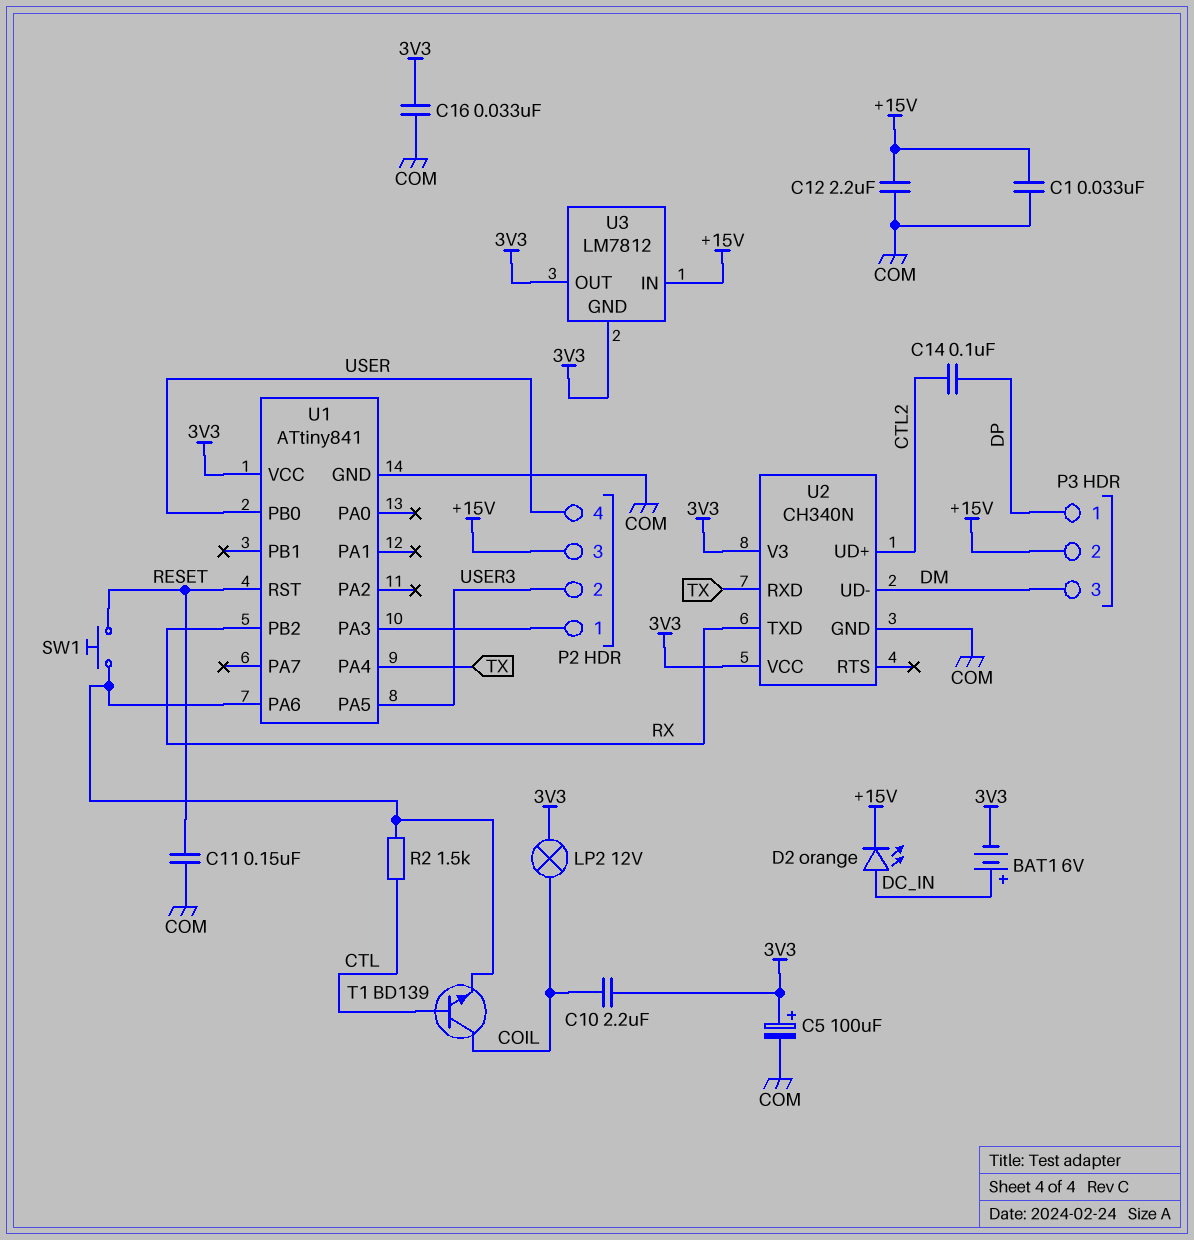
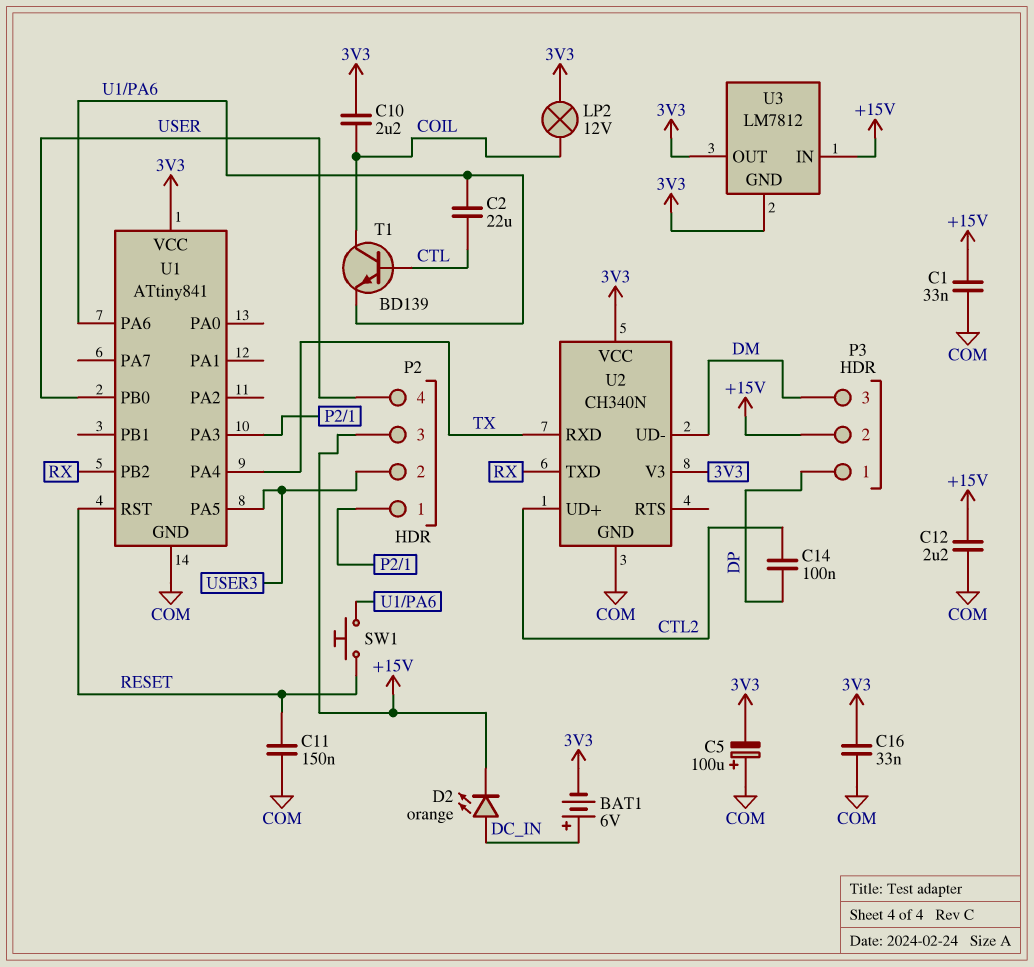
C2: none -> 22uF (CTL, U1/PA6)
C5: 100uF (plus 3V3, minus COM) -> 100uF (plus COM, minus 3V3)
R2: 1.5k (CTL, U1/PA6) -> none

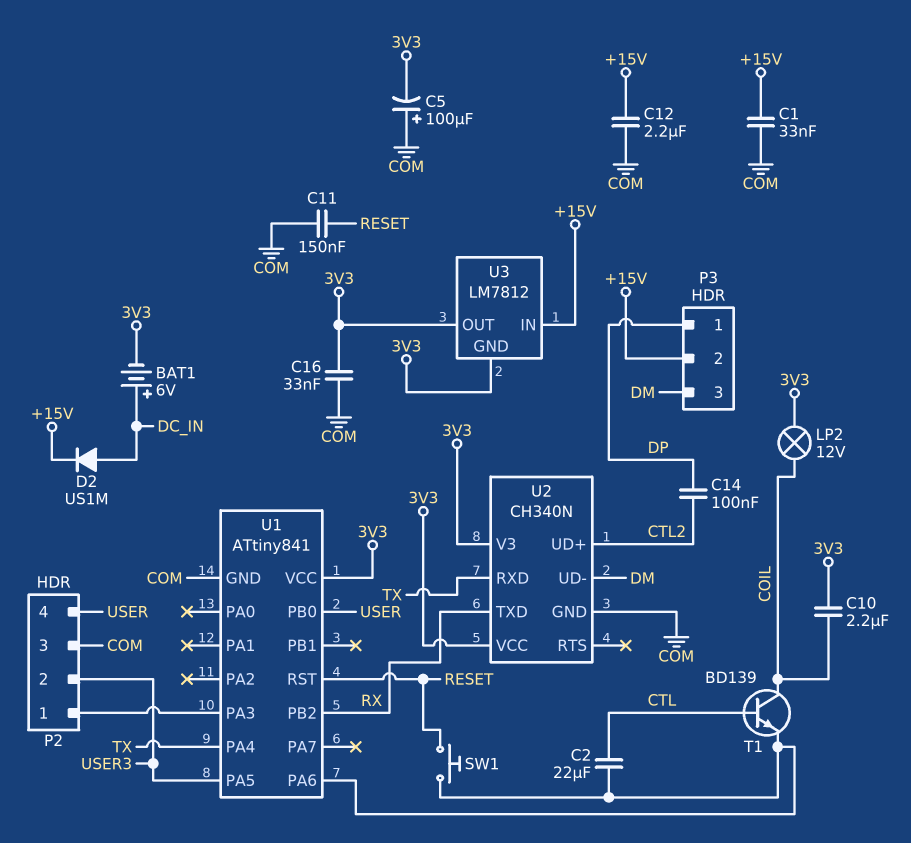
D2: LED orange (A DC_IN, K +15V) -> diode US1M (A DC_IN, K +15V)
P2 pin 3: +15V -> COM

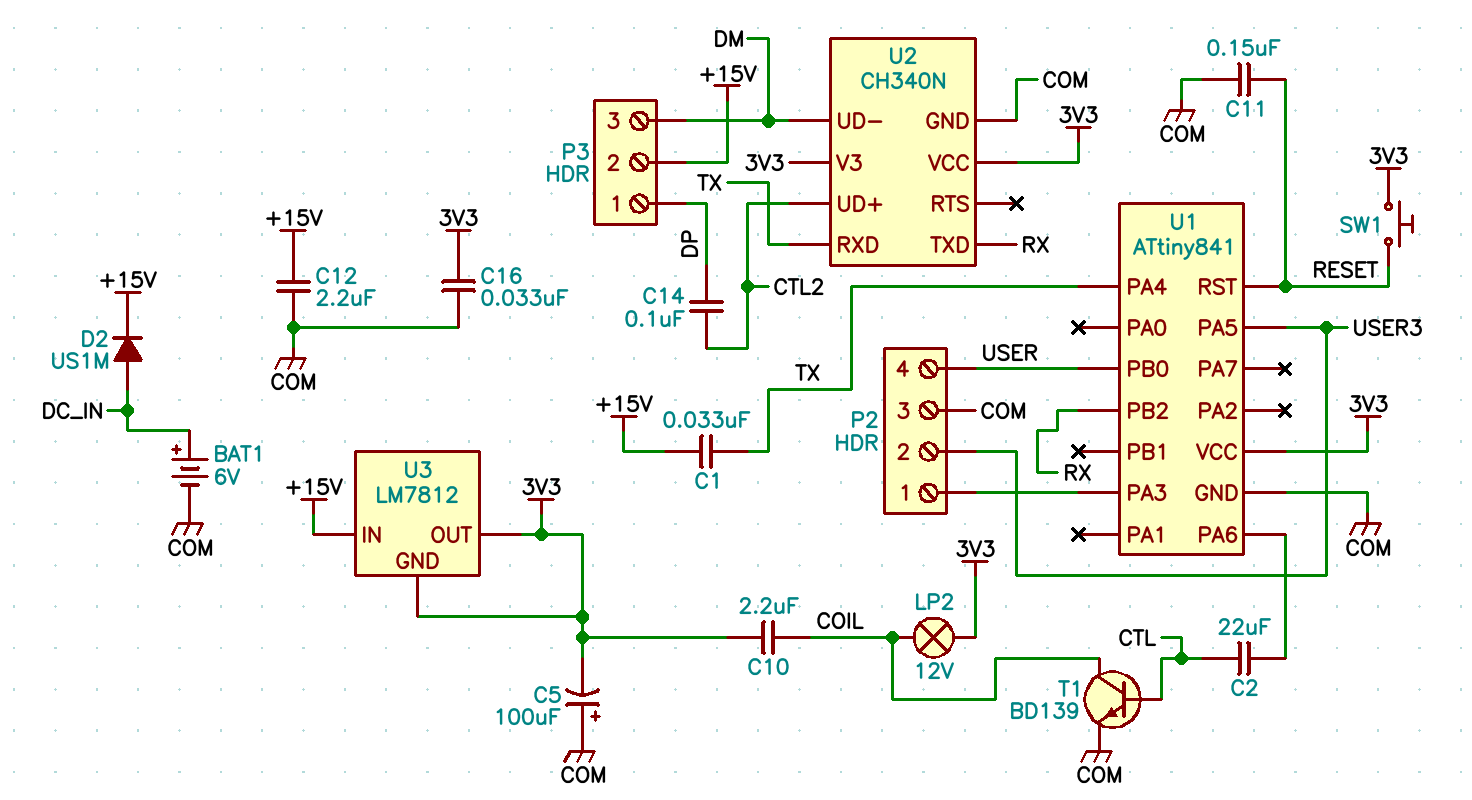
BAT1: 6V (plus DC_IN, minus 3V3) -> 6V (plus DC_IN, minus COM)
C1: 33nF (+15V, COM) -> 33nF (+15V, TX)
SW1: button (RESET, U1/PA6) -> button (3V3, RESET)
T1: NPN BD139 (B CTL, C COIL, E U1/PA6) -> NPN BD139 (B CTL, C COIL, E COM)

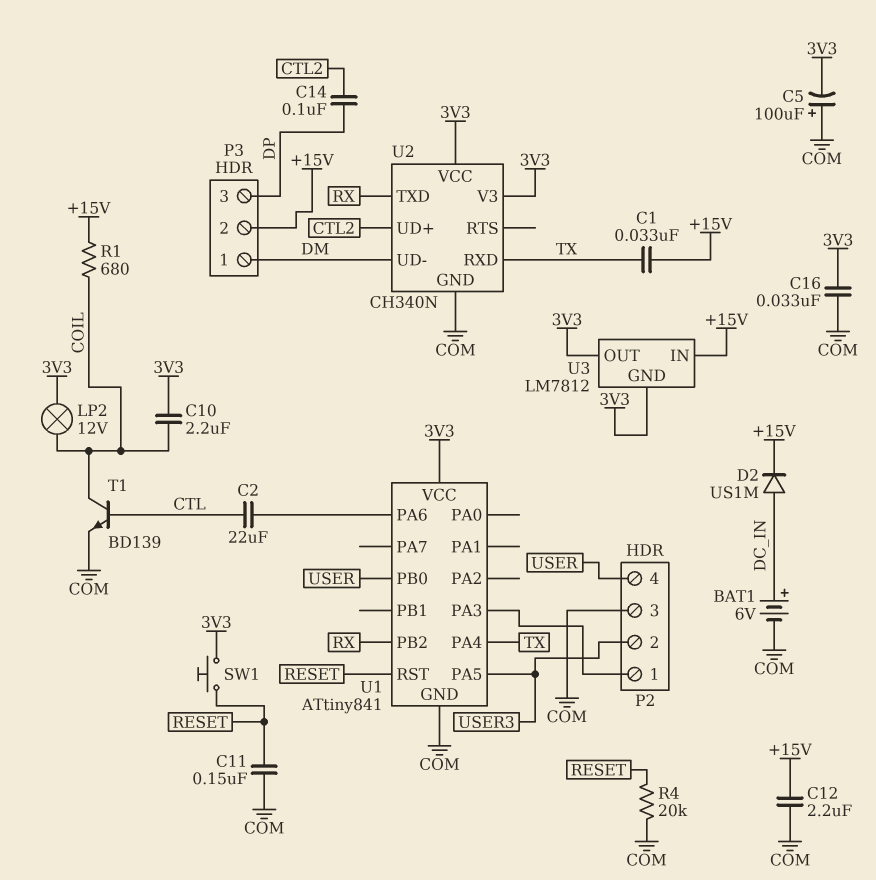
P3 pin 1: DP -> DM
P3 pin 3: DM -> DP
R1: none -> 680 (+15V, COIL)
R4: none -> 20k (COM, RESET)

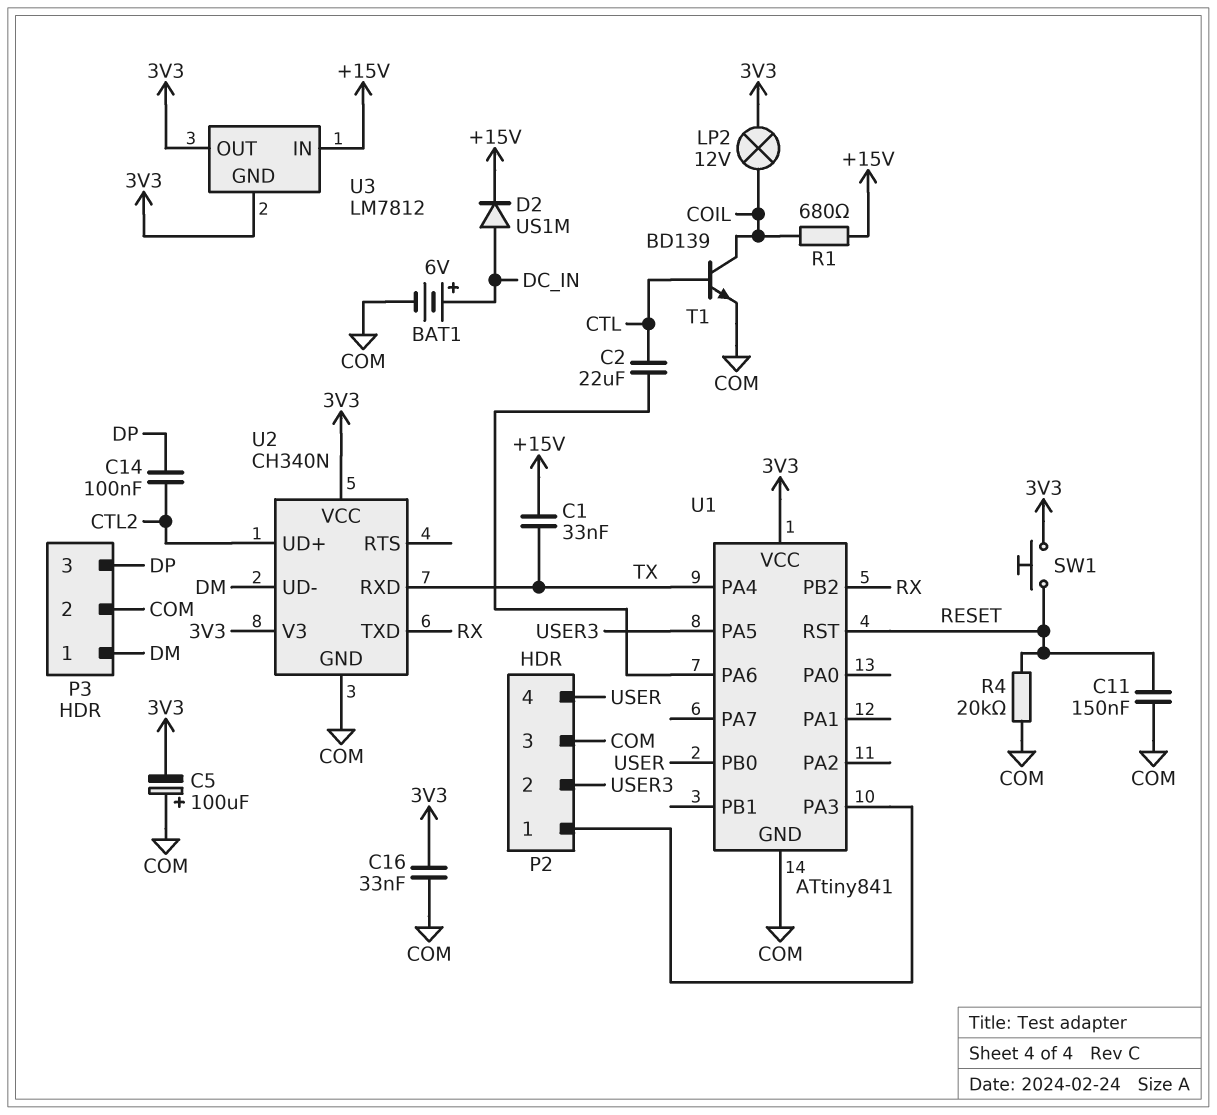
C10: 2.2uF (3V3, COIL) -> none
C12: 2.2uF (+15V, COM) -> none
P3 pin 2: +15V -> COM

